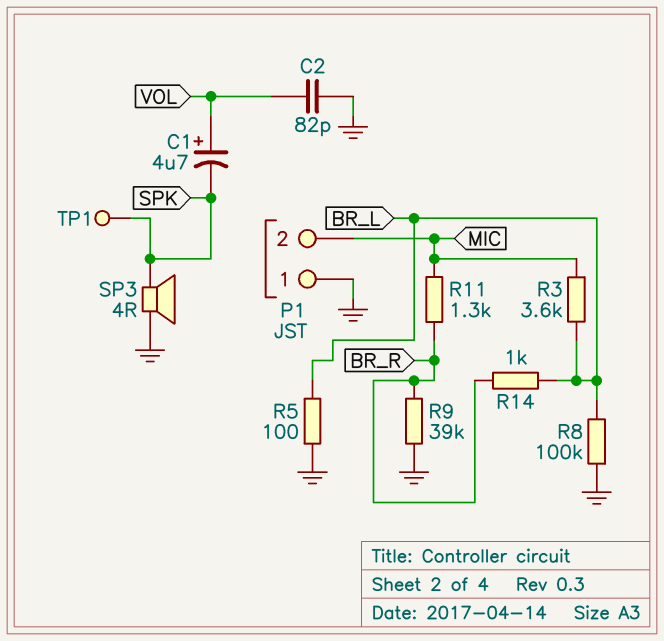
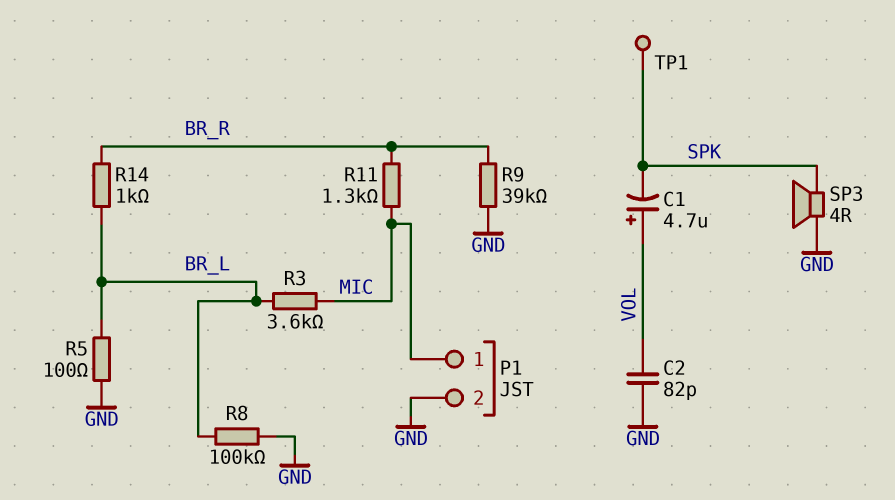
P1 pin 1: GND -> MIC
P1 pin 2: MIC -> GND

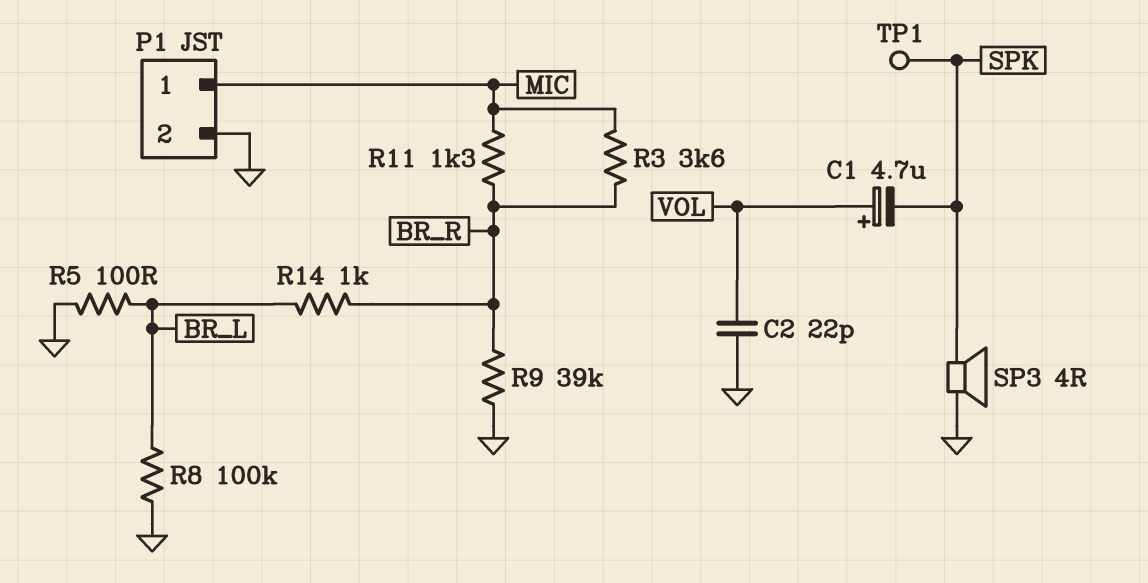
C2: 82pF (GND, VOL) -> 22pF (GND, VOL)
R3: 3.6k (BR_L, MIC) -> 3.6k (BR_R, MIC)

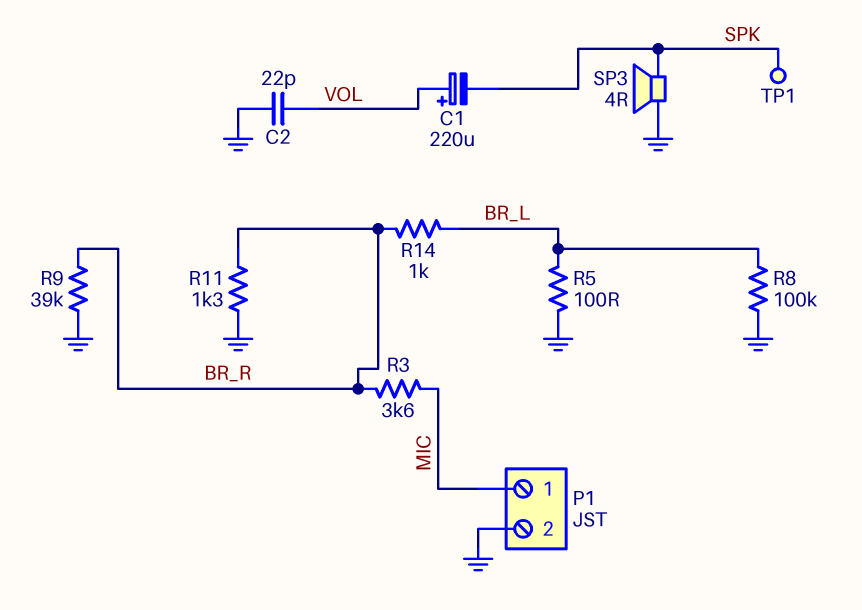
C1: 4.7uF (plus VOL, minus SPK) -> 220uF (plus VOL, minus SPK)
R11: 1.3k (BR_R, MIC) -> 1.3k (BR_R, GND)

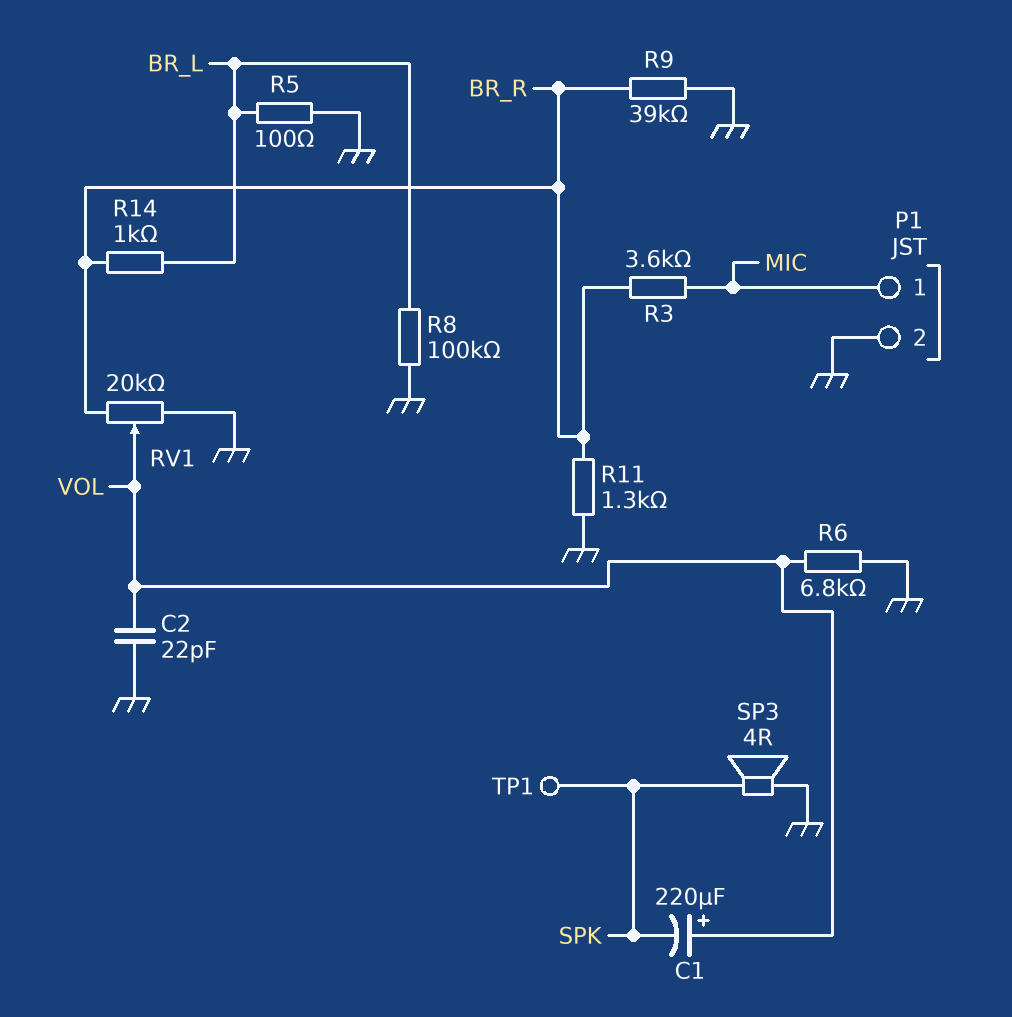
R6: none -> 6.8k (GND, VOL)
RV1: none -> 20k (BR_R, GND, wiper VOL)

